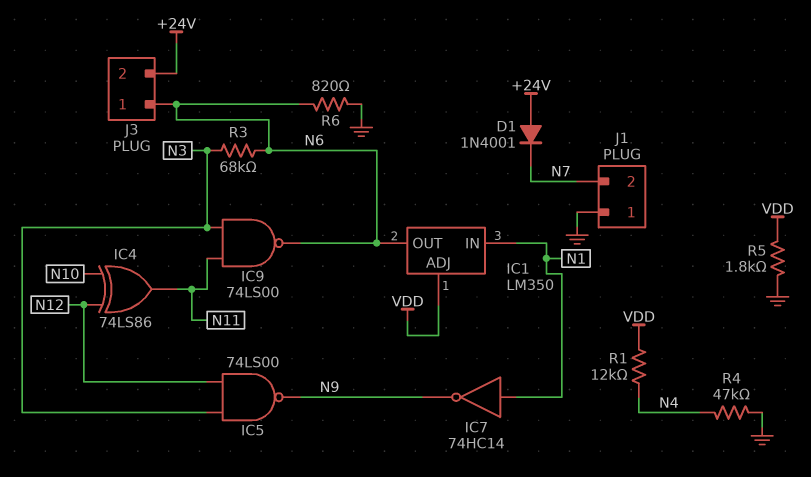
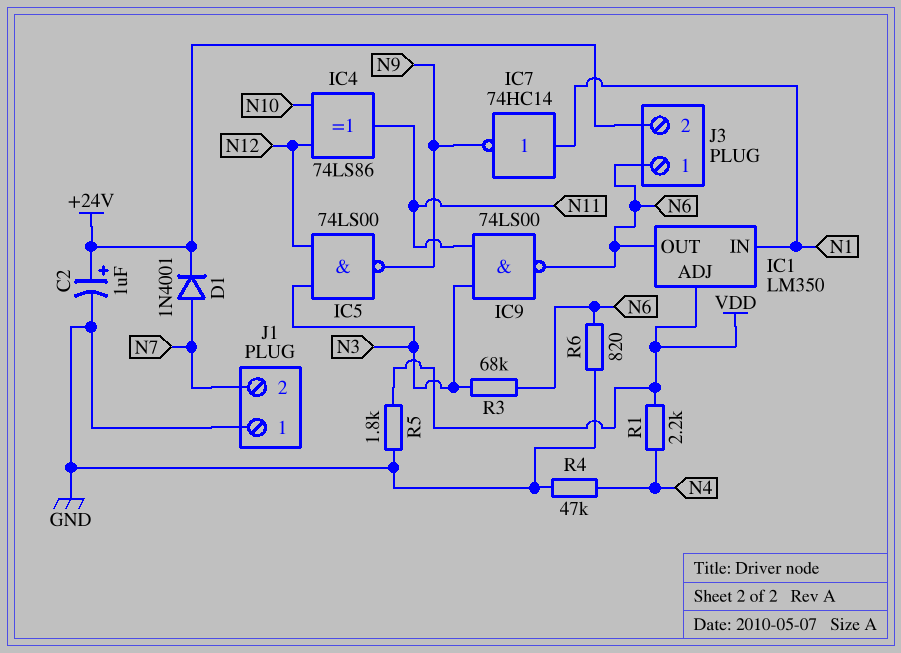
C2: none -> 1uF (plus +24V, minus GND)
D1: diode 1N4001 (A +24V, K N7) -> diode 1N4001 (A N7, K +24V)
R1: 12k (N4, VDD) -> 2.2k (N4, VDD)

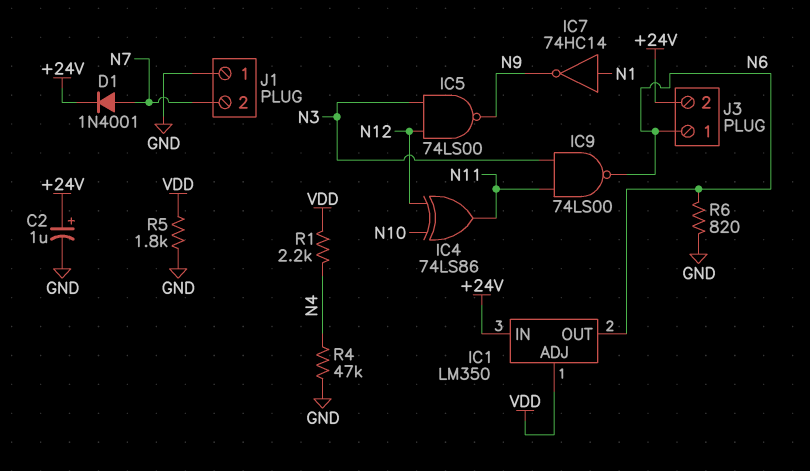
IC1 pin IN: N1 -> +24V
R3: 68k (N3, N6) -> none

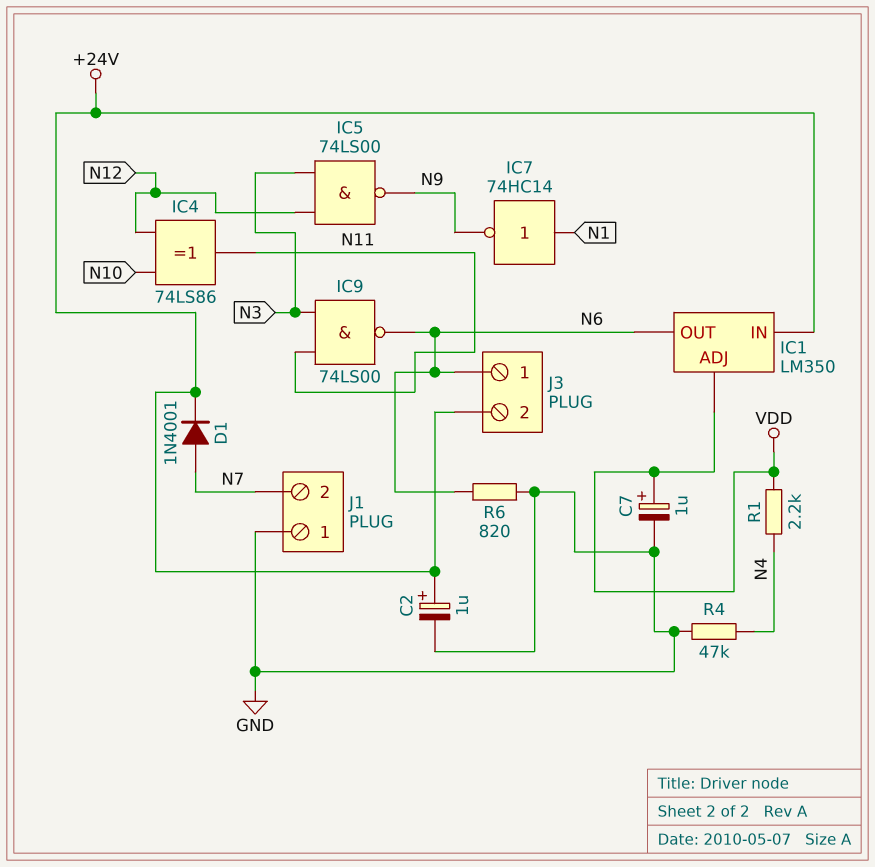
C7: none -> 1uF (plus VDD, minus GND)
R5: 1.8k (GND, VDD) -> none

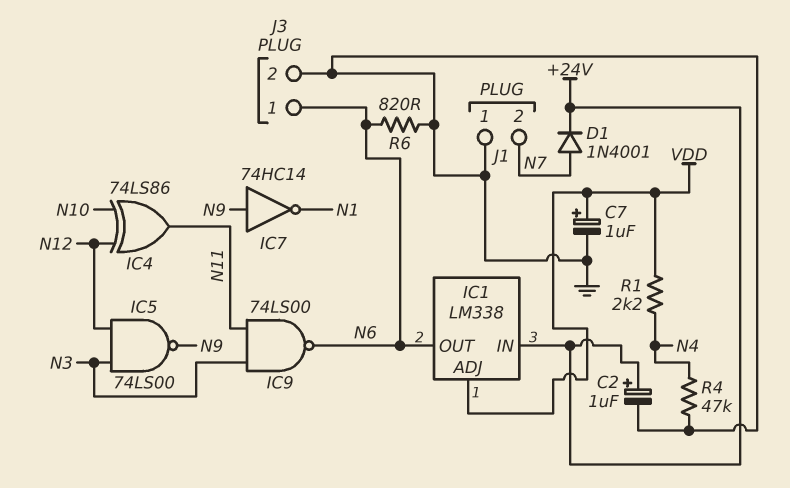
IC1: LM350 -> LM338
IC7: NOT 74HC14 (in N1, out N9) -> NOT 74HC14 (in N9, out N1)
J3 pin 2: +24V -> GND

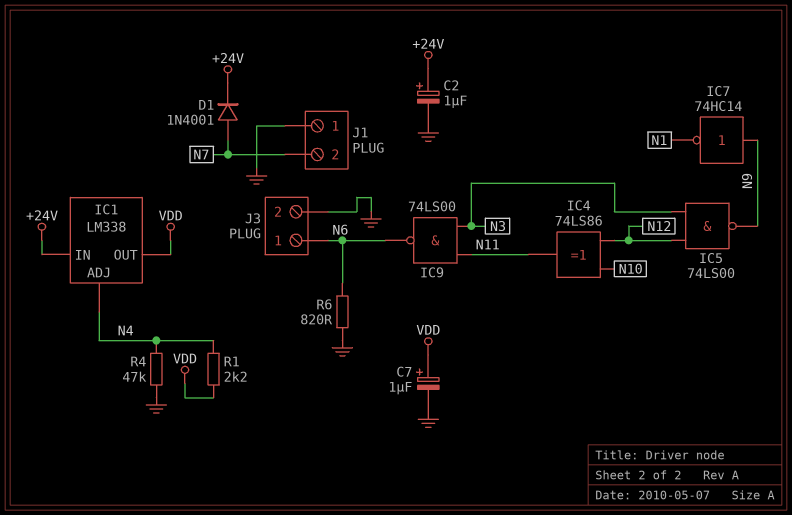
IC1 pin ADJ: VDD -> N4
IC1 pin OUT: N6 -> VDD

